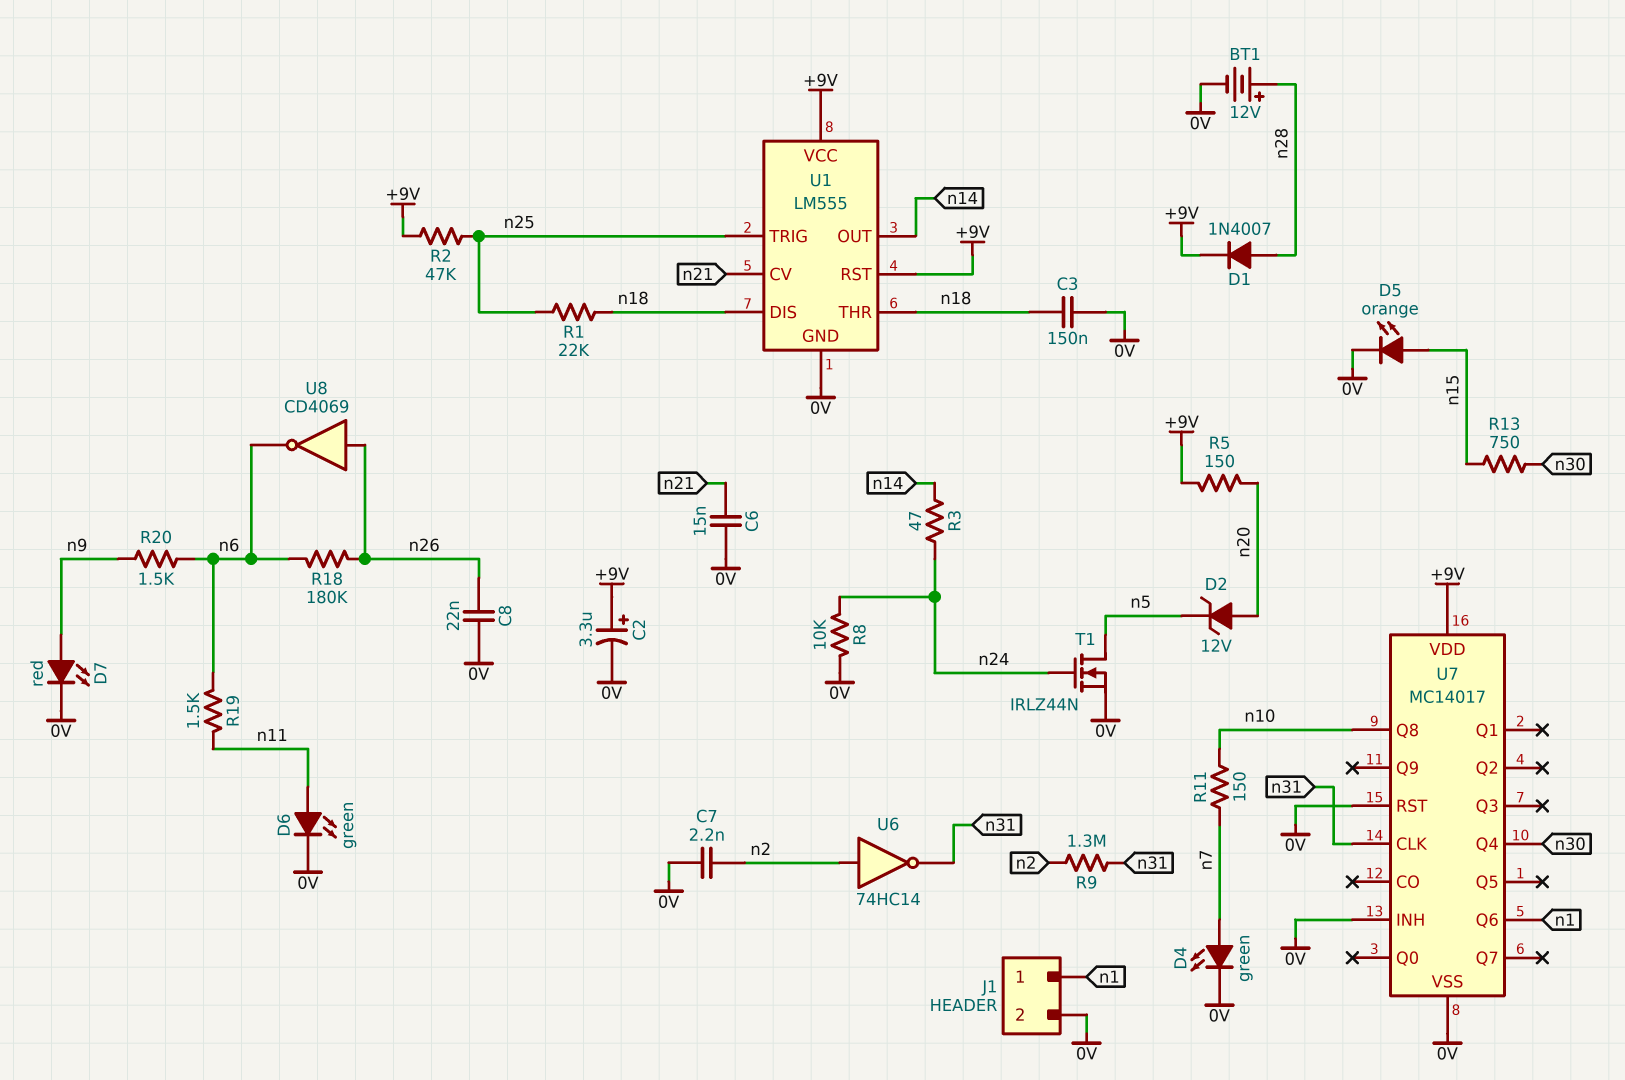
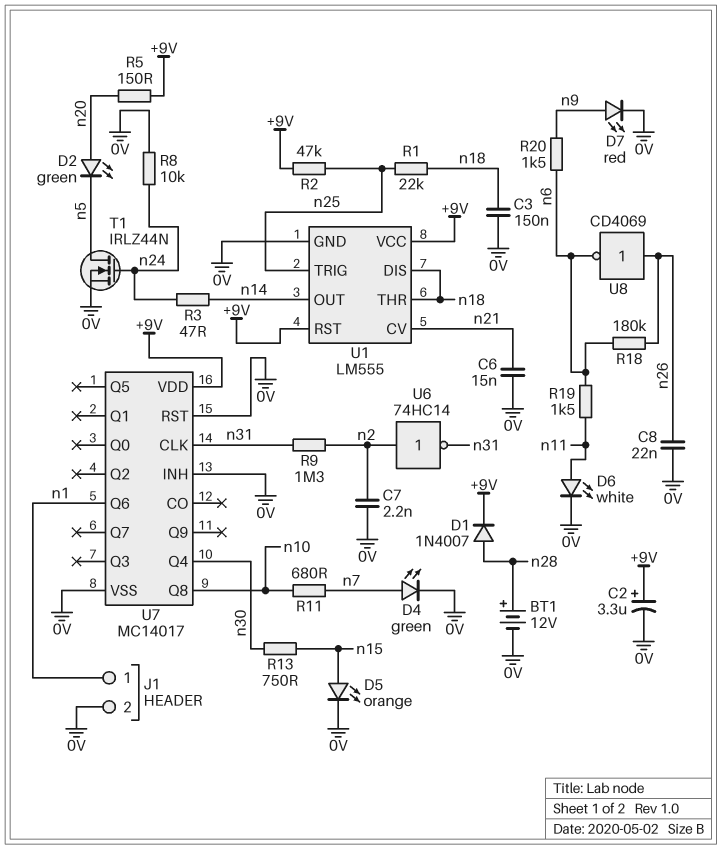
D2: zener 12V (A n20, K n5) -> LED green (A n20, K n5)
D6: LED green (A n11, K 0V) -> LED white (A n11, K 0V)
R11: 150 (n7, n10) -> 680 (n7, n10)

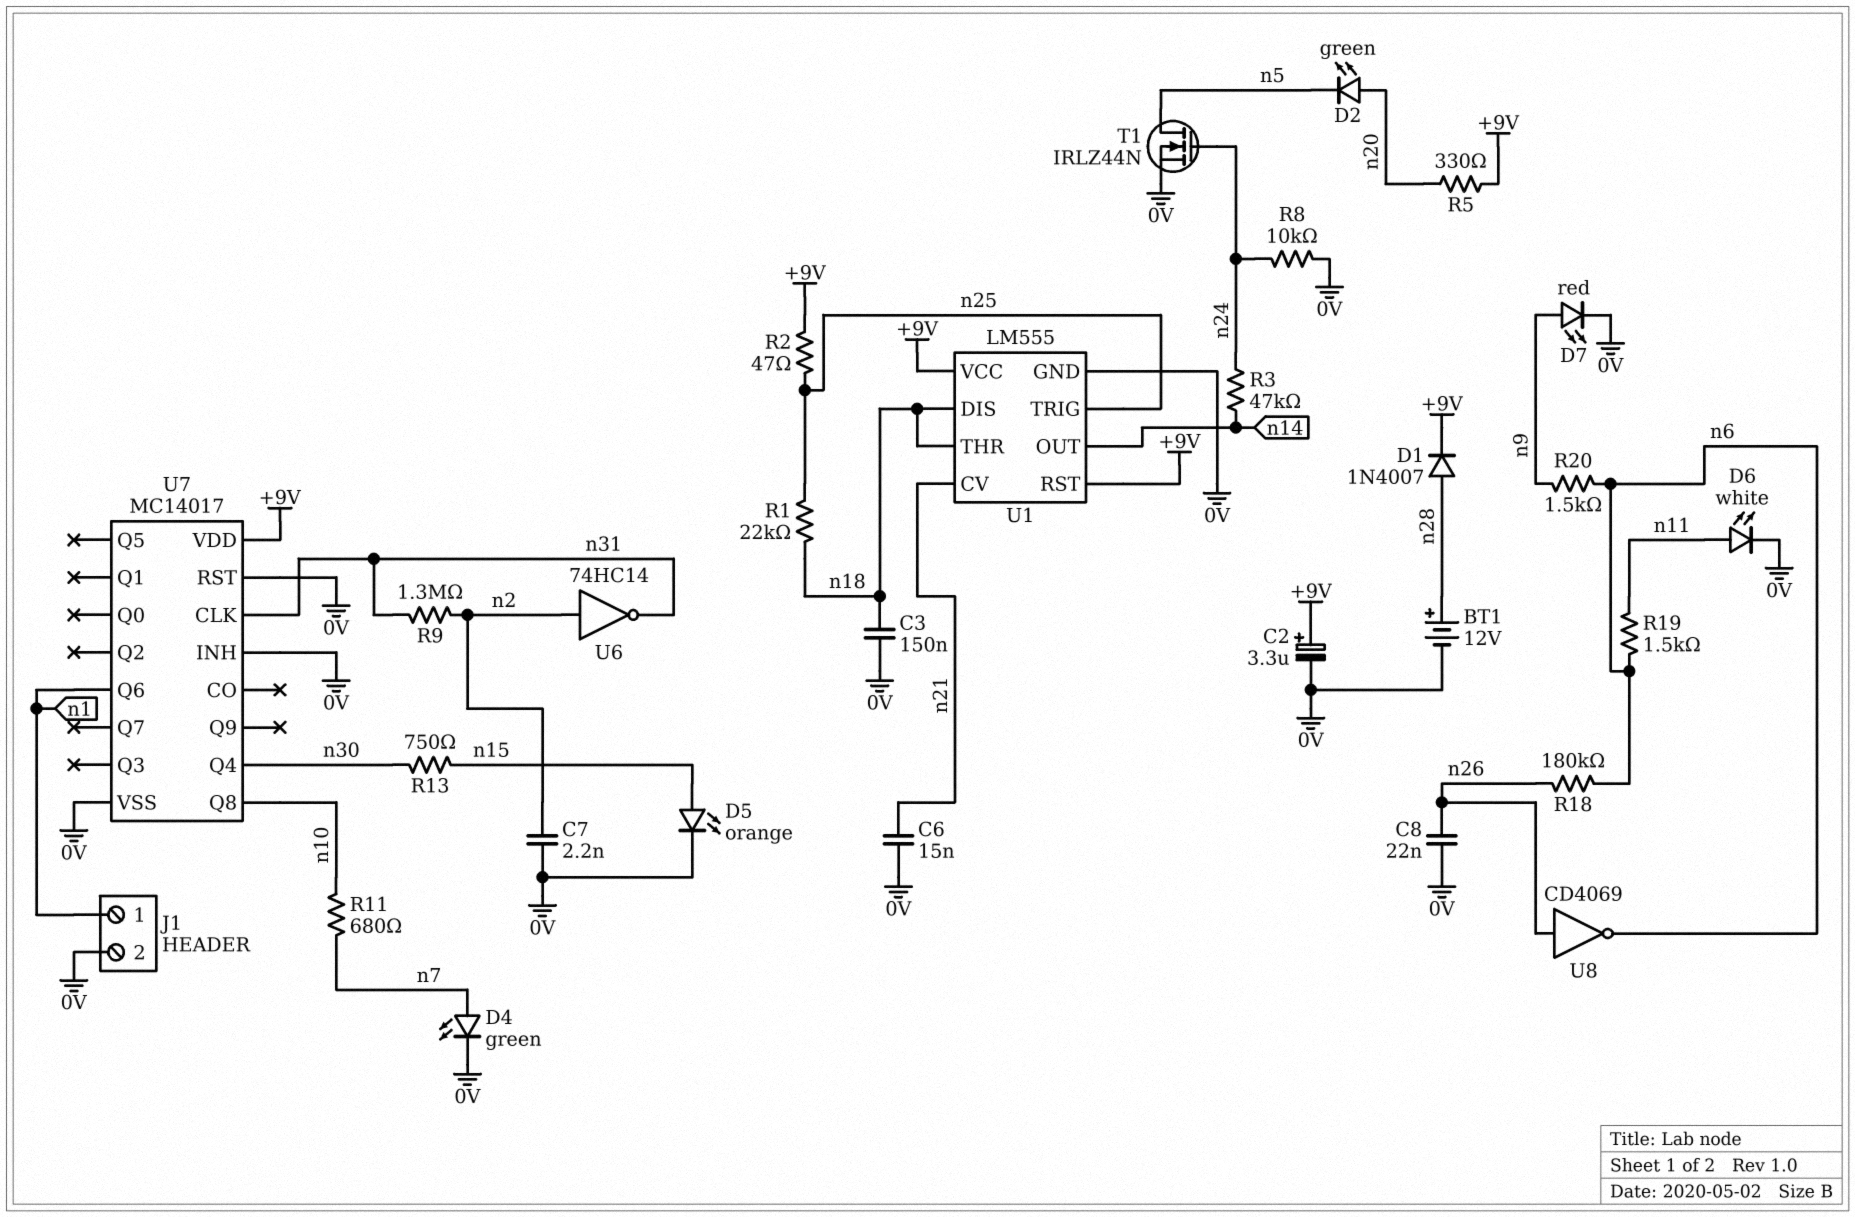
R2: 47k (+9V, n25) -> 47 (+9V, n25)
R3: 47 (n14, n24) -> 47k (n14, n24)
R5: 150 (+9V, n20) -> 330 (+9V, n20)

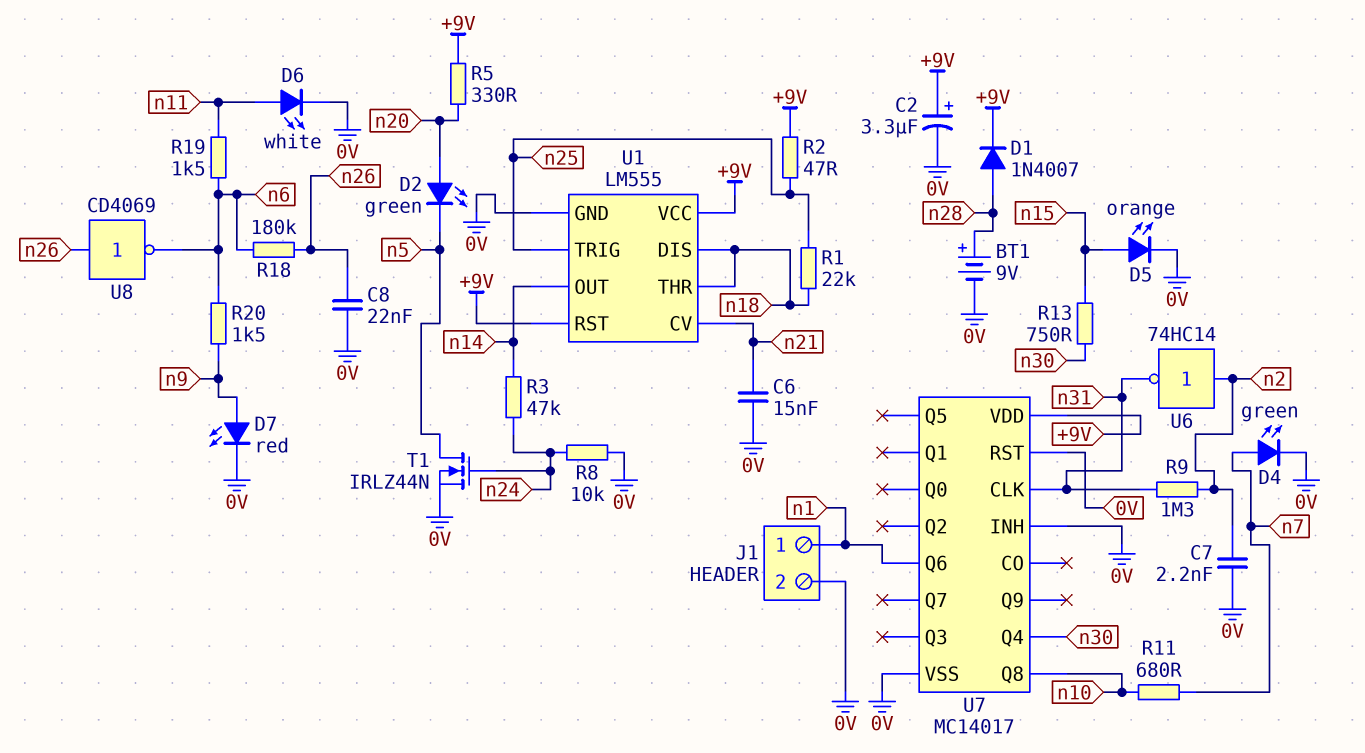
BT1: 12V (plus n28, minus 0V) -> 9V (plus n28, minus 0V)
C3: 150nF (0V, n18) -> none

